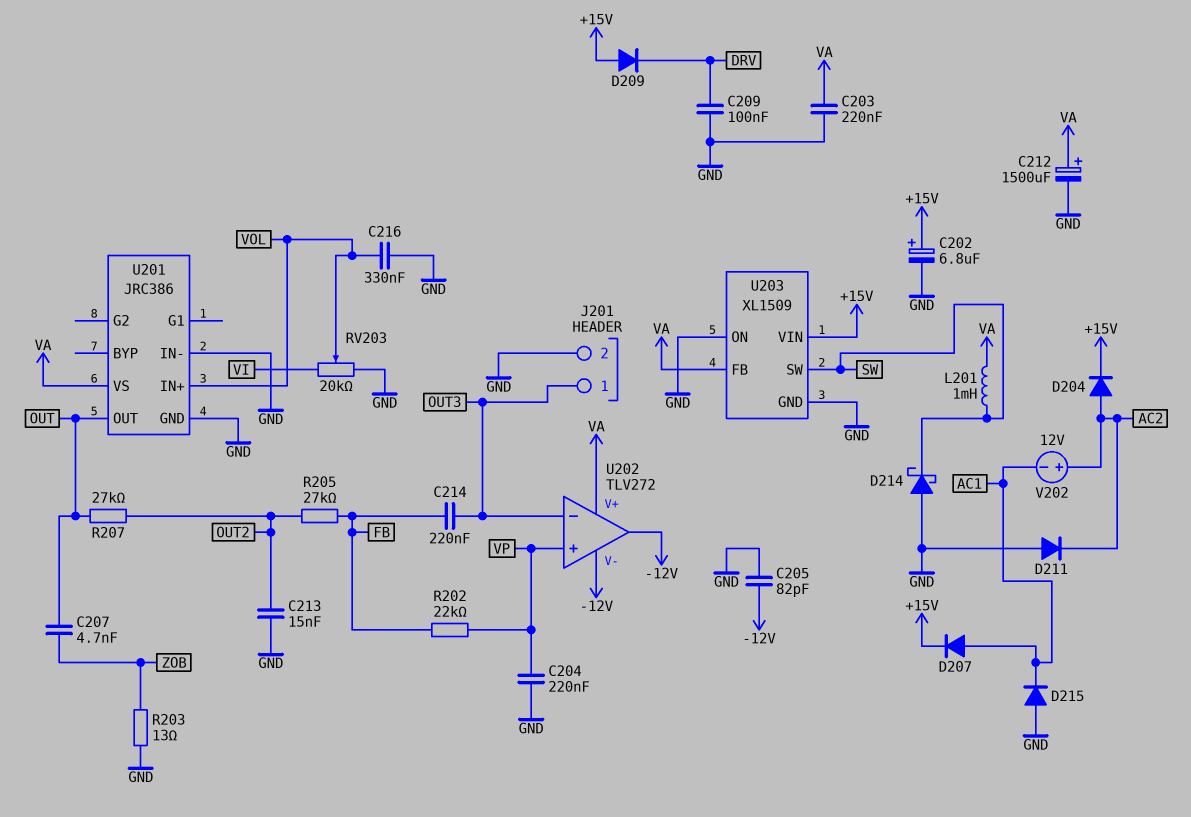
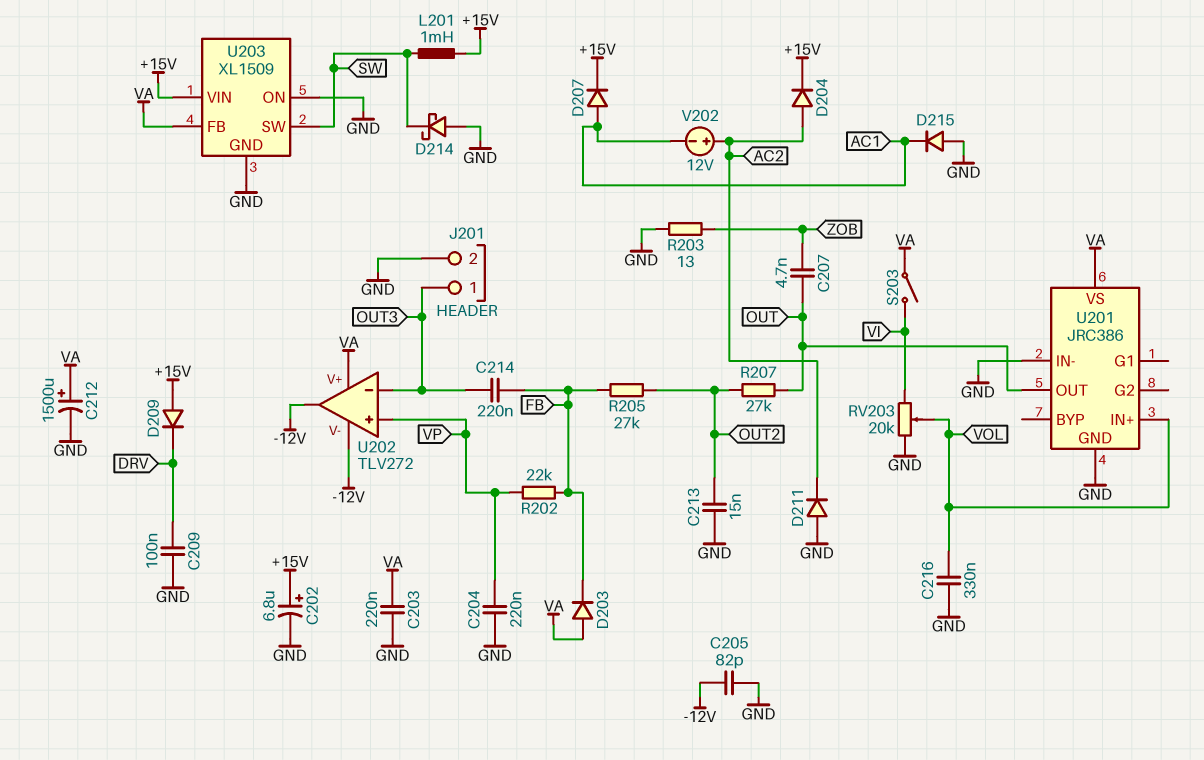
D203: none -> diode (A VA, K FB)
L201: 1mH (SW, VA) -> 1mH (+15V, SW)
S203: none -> switch (VA, VI)

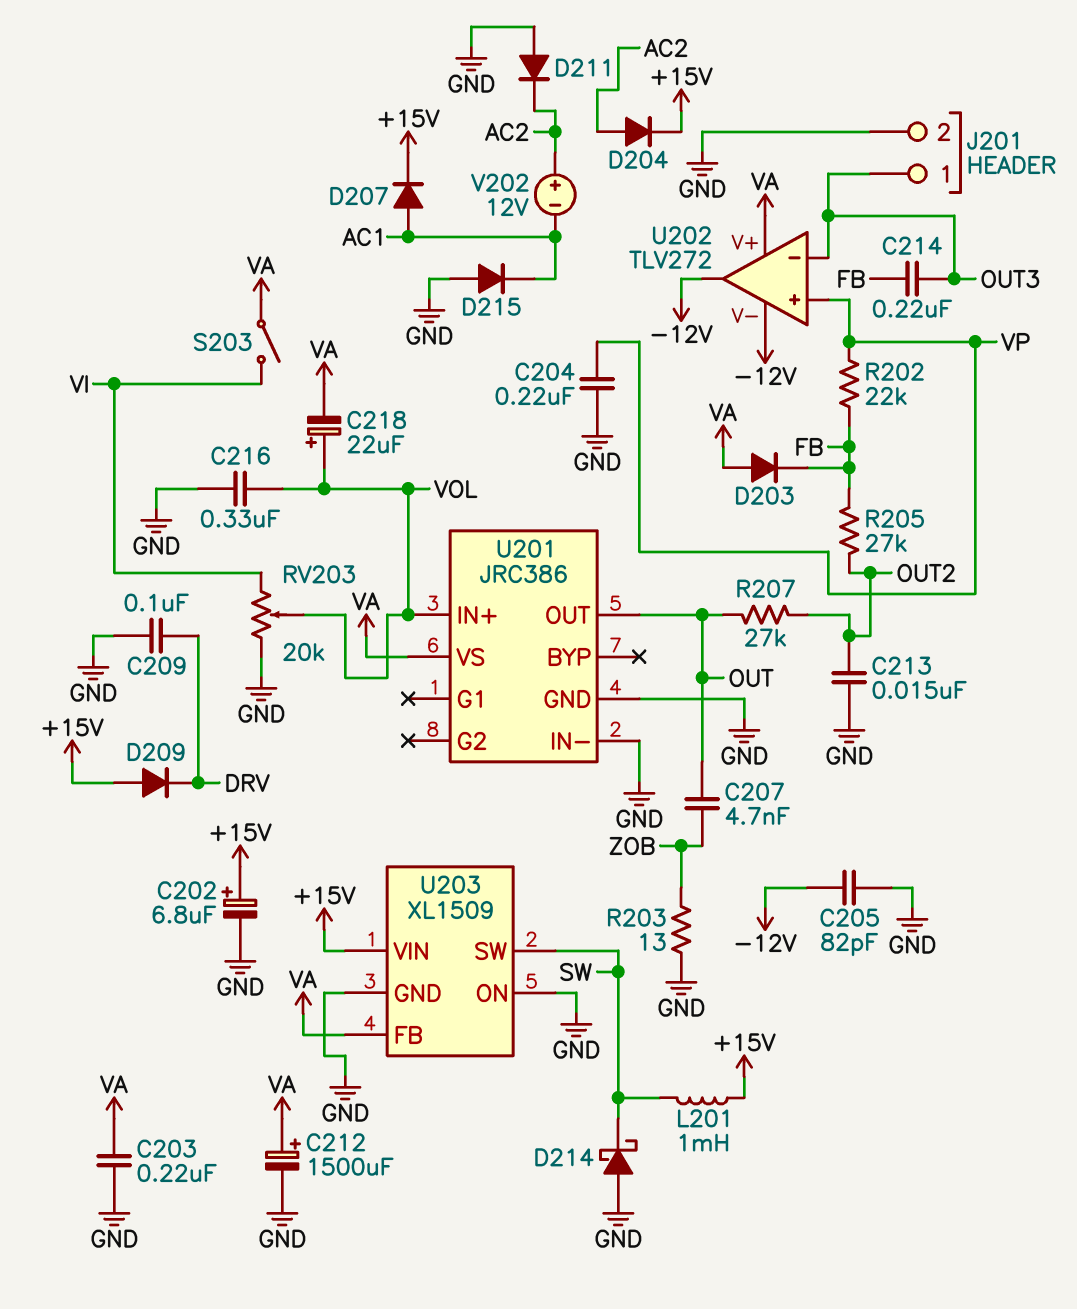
C218: none -> 22uF (plus VOL, minus VA)

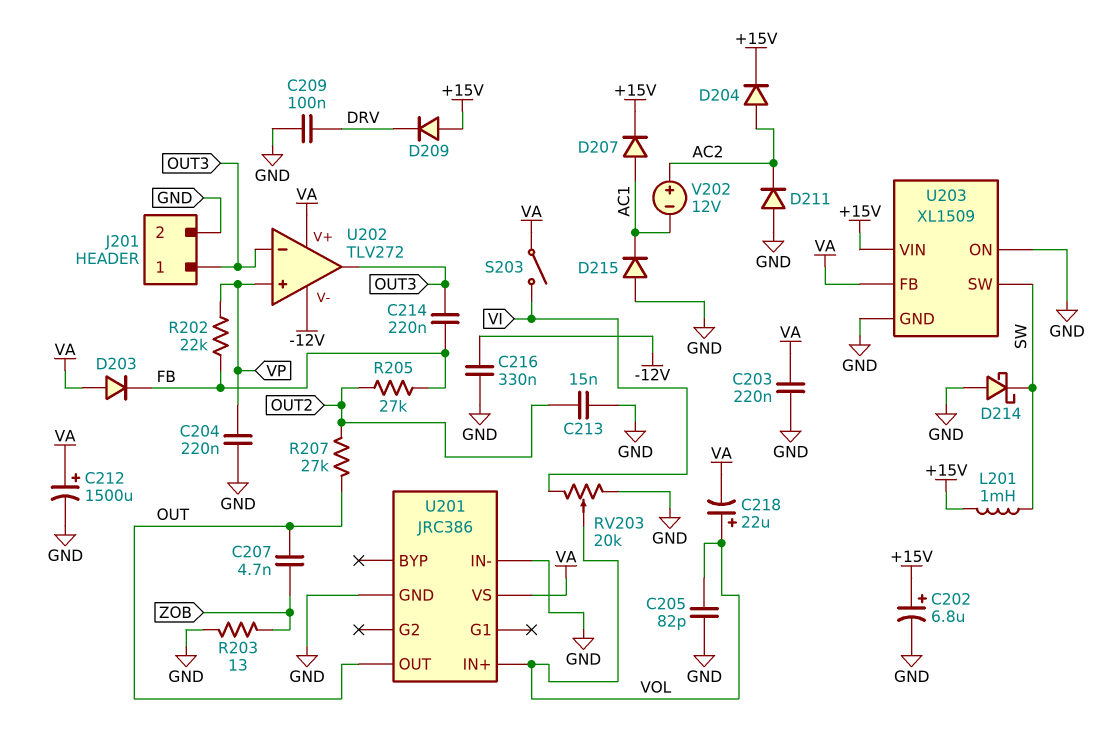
C205: 82pF (-12V, GND) -> 82pF (GND, VOL)
C216: 330nF (GND, VOL) -> 330nF (-12V, GND)
U202 pin out: -12V -> OUT3

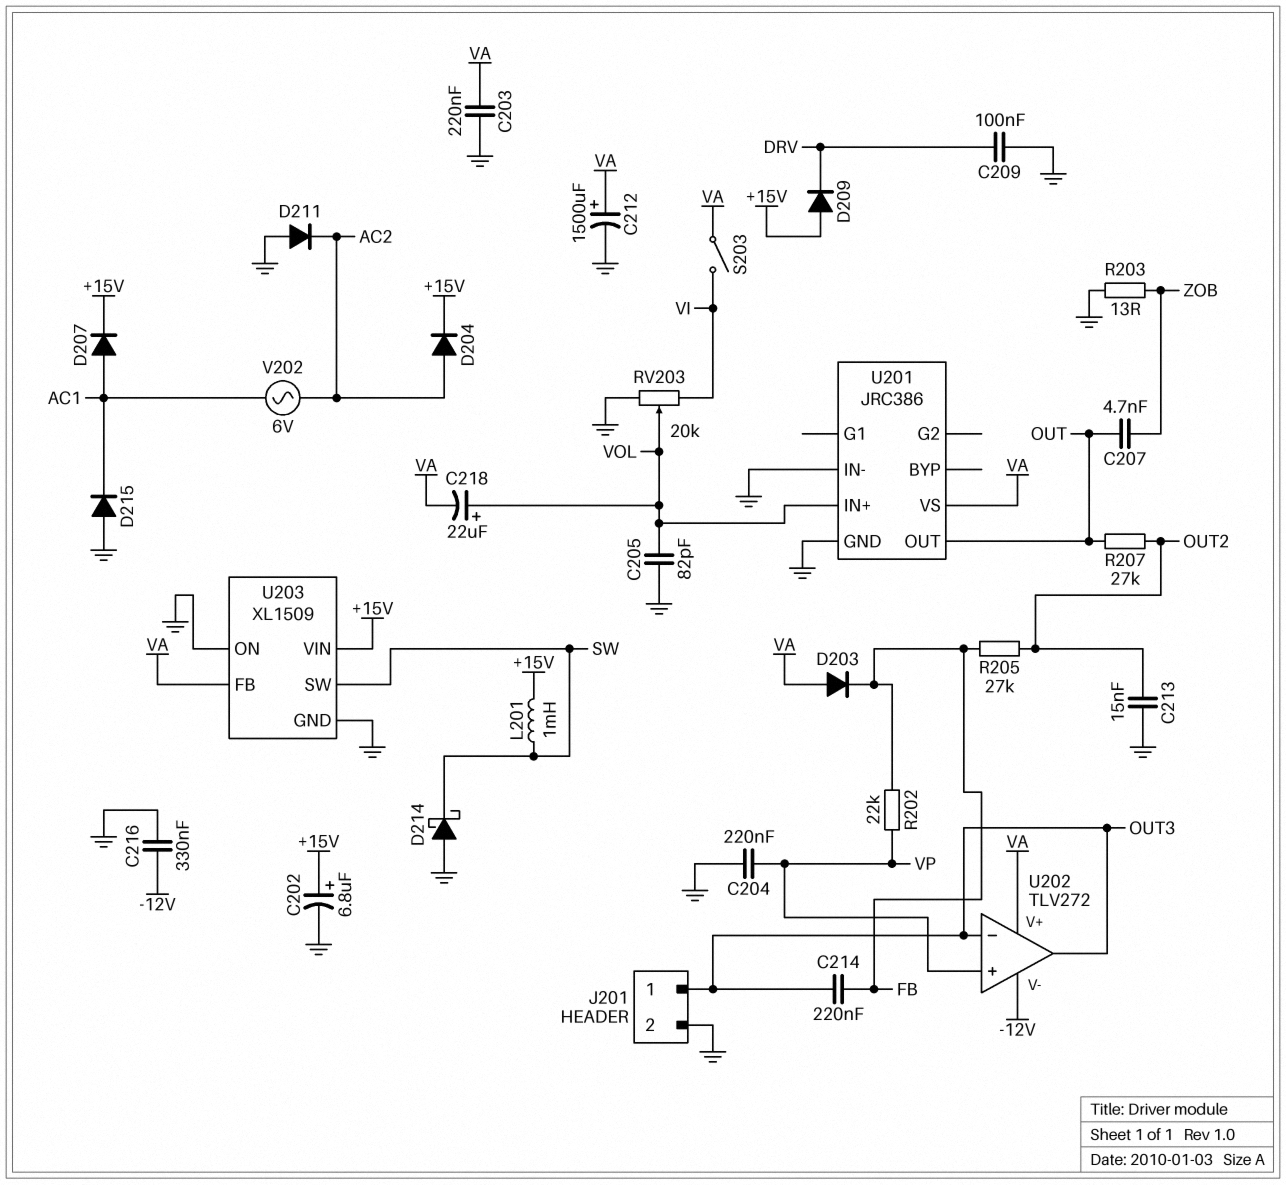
V202: 12V (plus AC2, minus AC1) -> AC 6V (AC1, AC2)

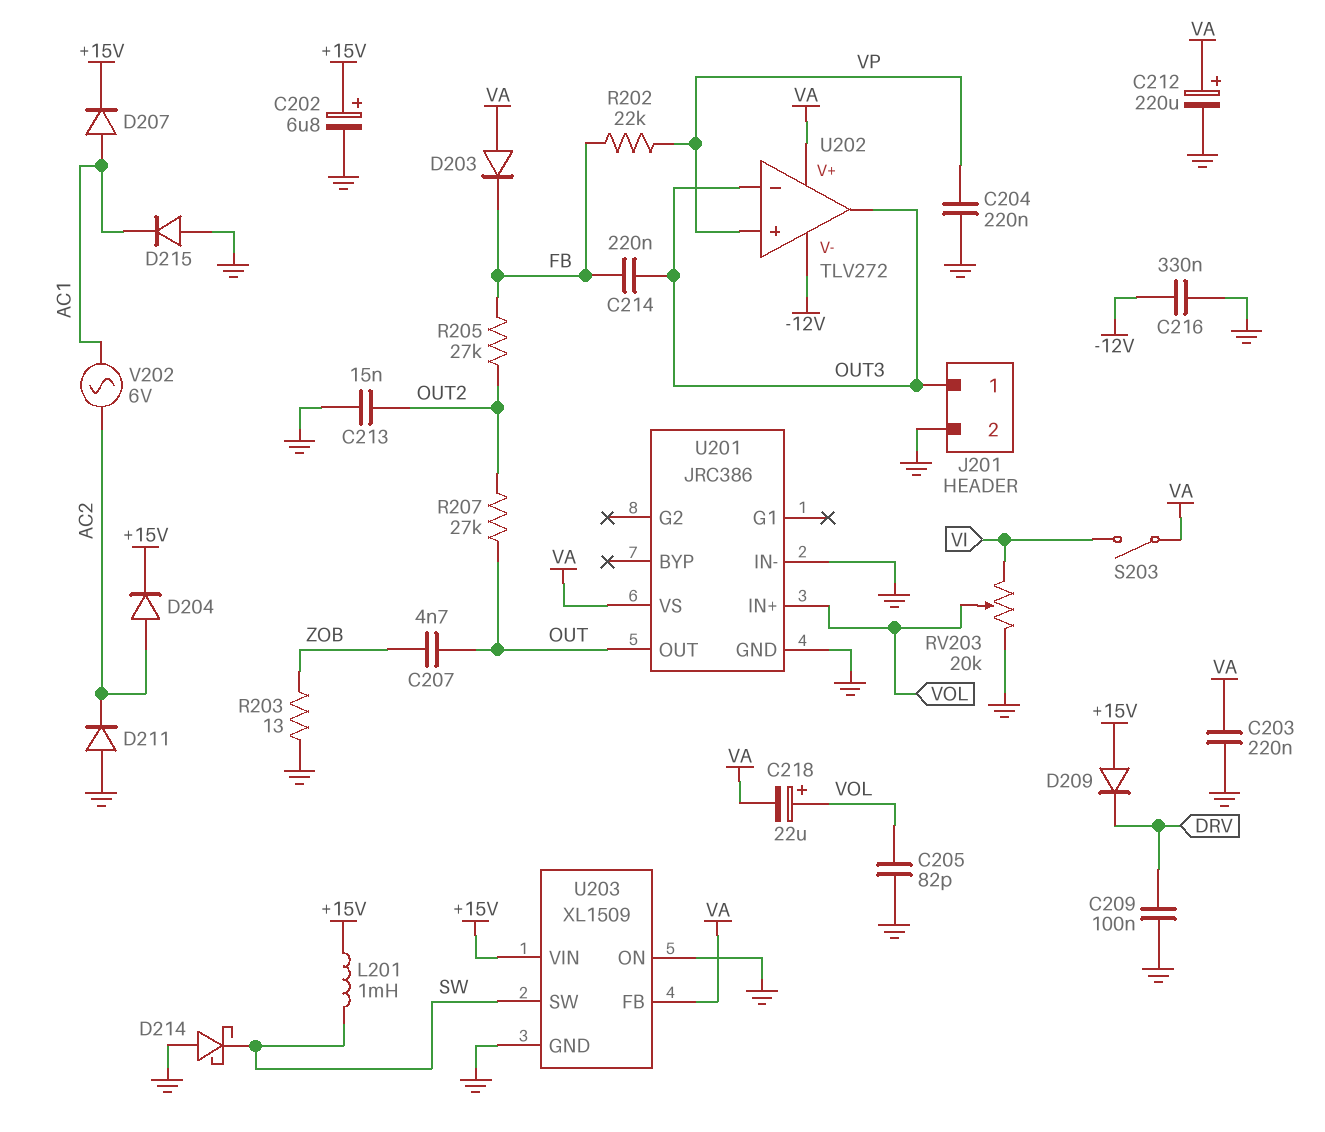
C212: 1500uF (plus VA, minus GND) -> 220uF (plus VA, minus GND)

